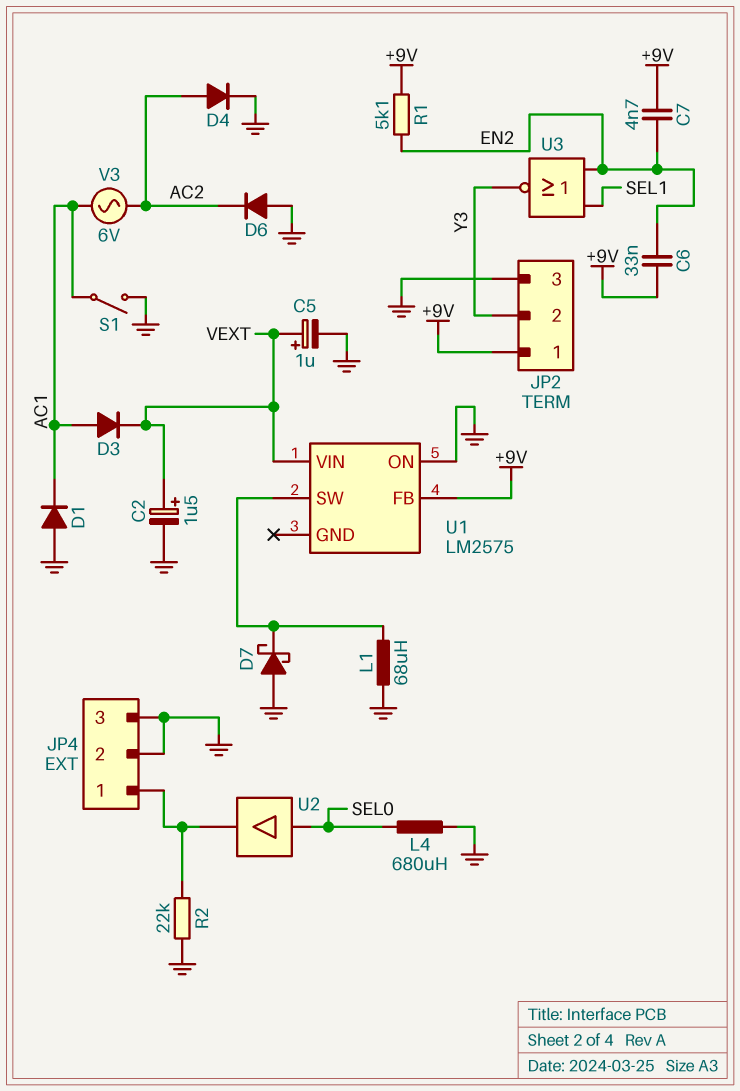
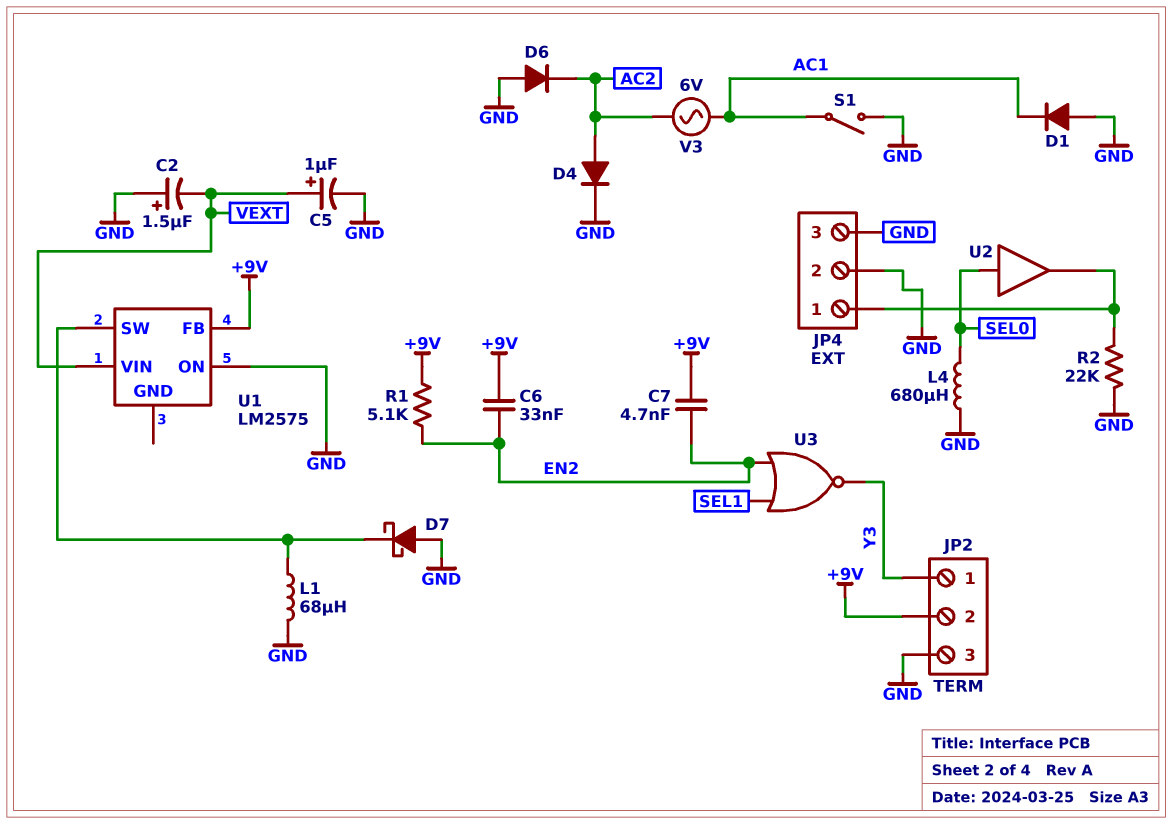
C2: 1.5uF (plus VEXT, minus GND) -> 1.5uF (plus GND, minus VEXT)
D3: diode (A AC1, K VEXT) -> none
JP2 pin 1: +9V -> Y3
JP2 pin 2: Y3 -> +9V

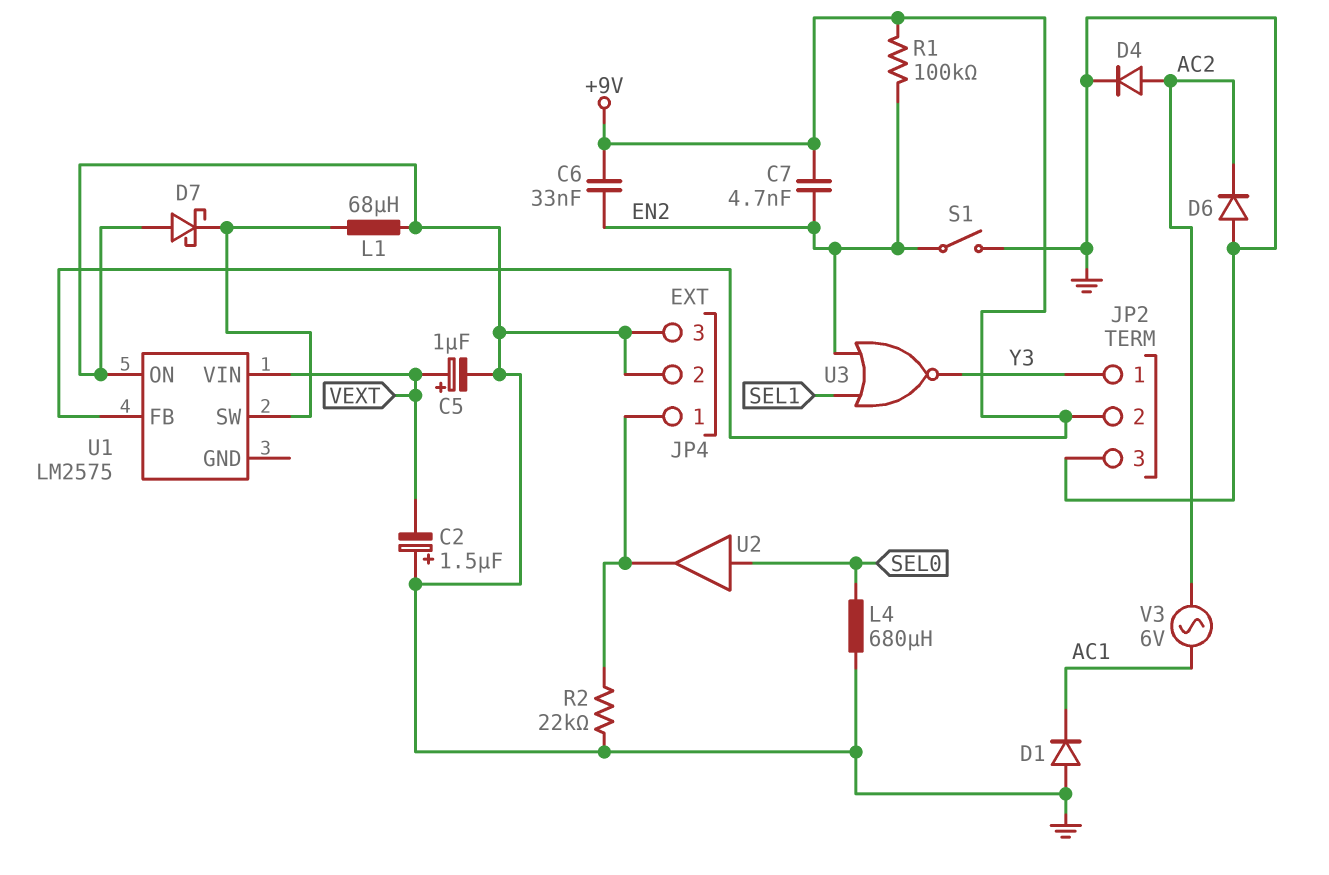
R1: 5.1k (+9V, EN2) -> 100k (+9V, EN2)
S1: switch (AC1, GND) -> switch (EN2, GND)

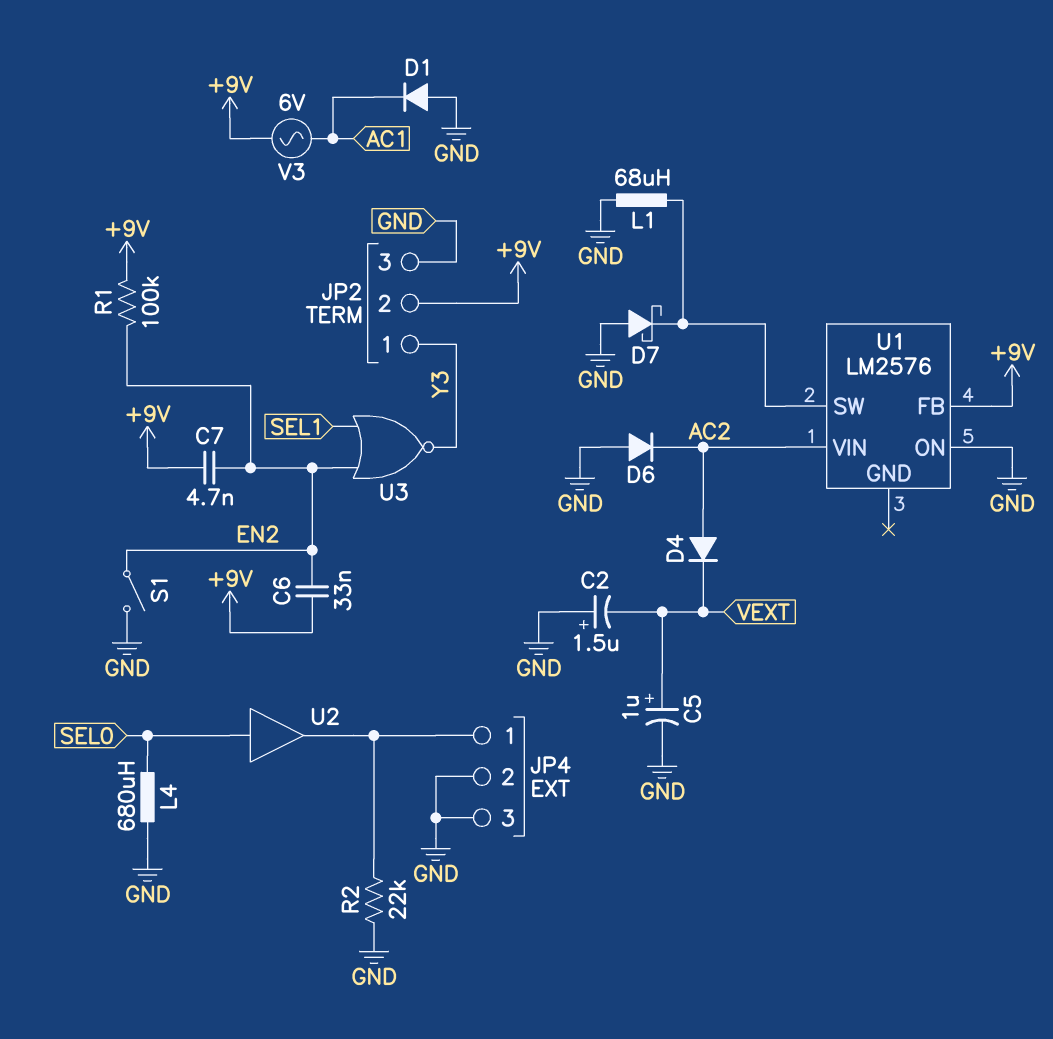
D4: diode (A AC2, K GND) -> diode (A AC2, K VEXT)
U1: LM2575 -> LM2576
U1 pin VIN: VEXT -> AC2
V3: AC 6V (AC1, AC2) -> AC 6V (+9V, AC1)

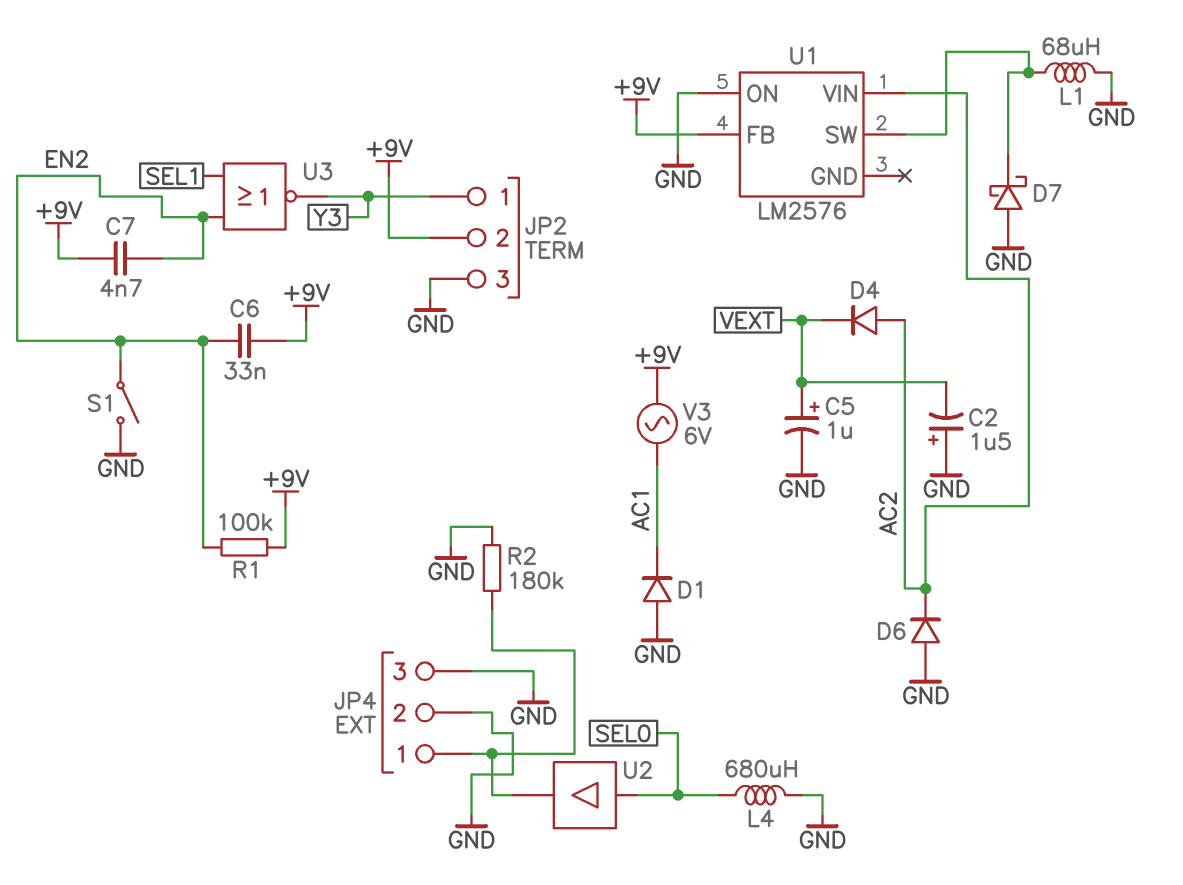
R2: 22k (GND, JP4/1) -> 180k (GND, JP4/1)

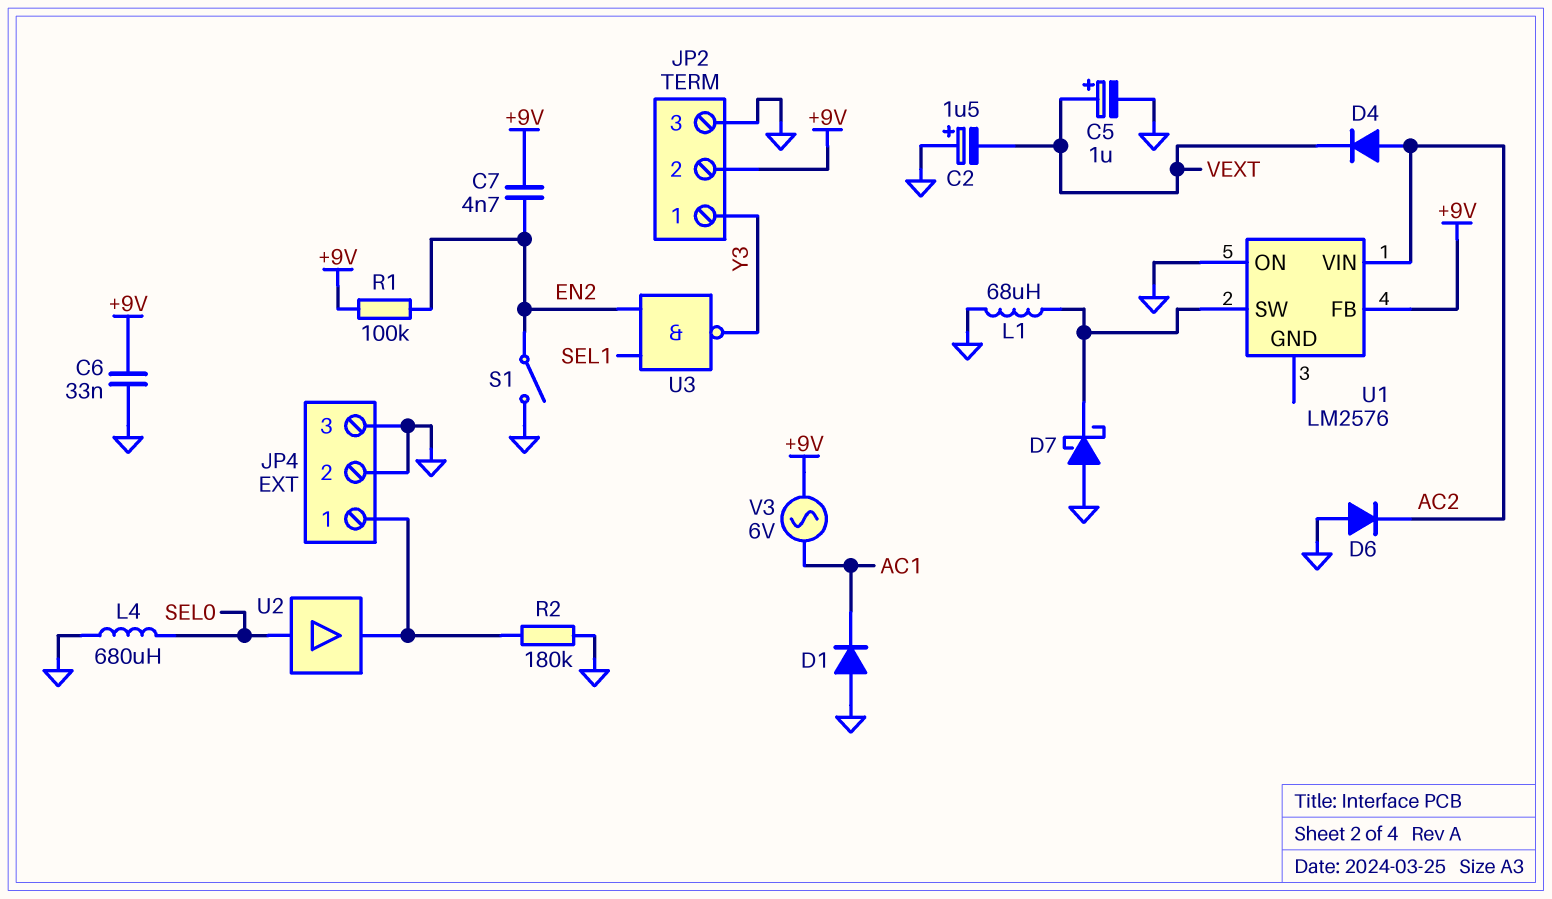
C6: 33nF (+9V, EN2) -> 33nF (+9V, GND)
U3: NOR (in EN2, in SEL1, out Y3) -> NAND (in EN2, in SEL1, out Y3)

